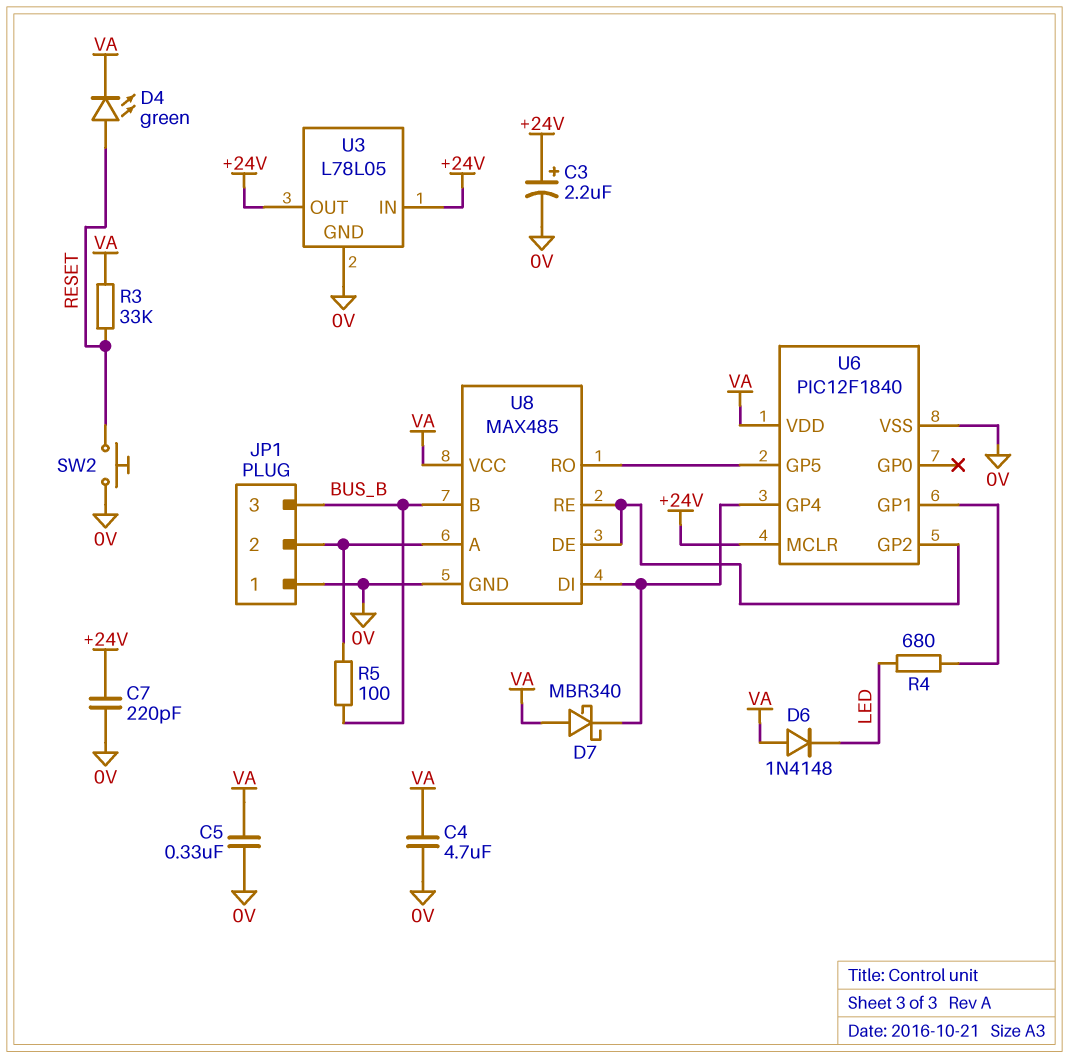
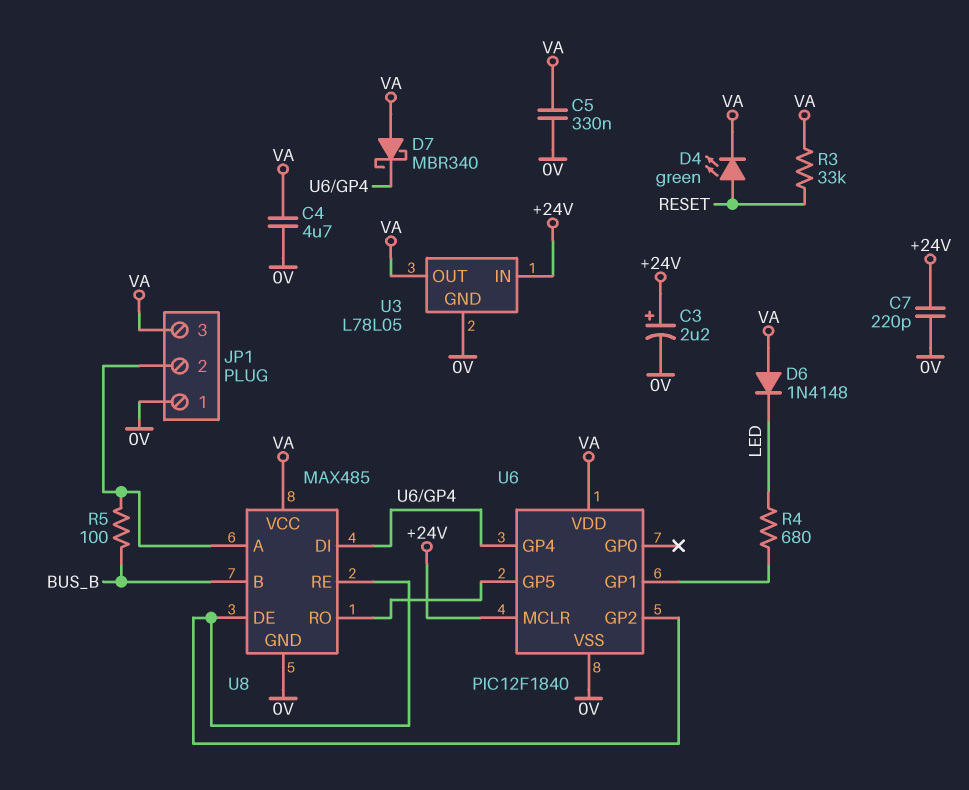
JP1 pin 3: BUS_B -> VA
SW2: button (0V, RESET) -> none
U3 pin OUT: +24V -> VA

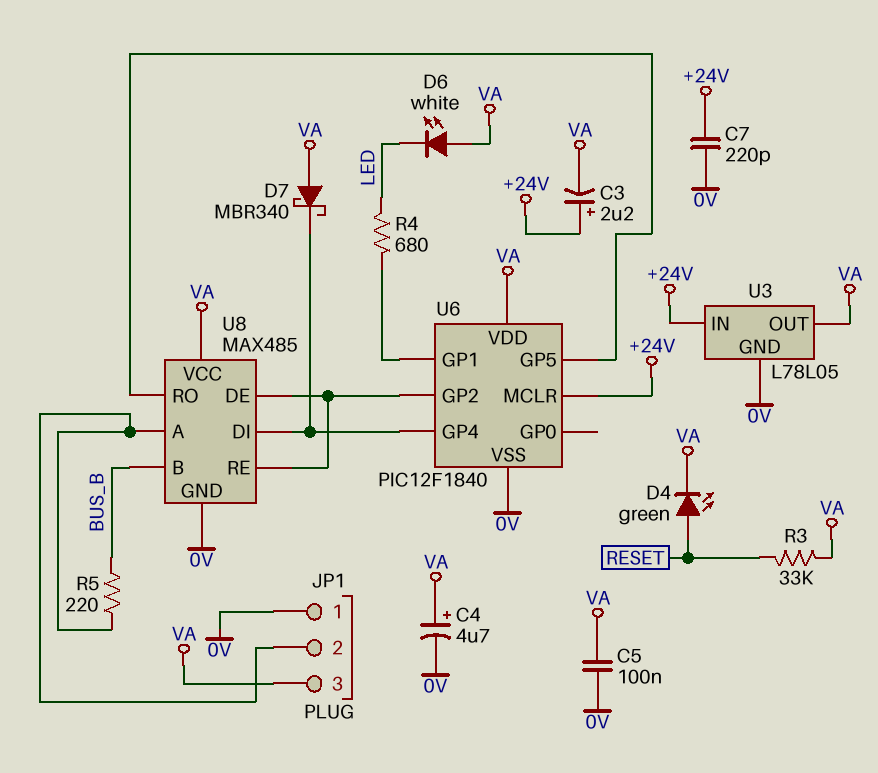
C3: 2.2uF (plus +24V, minus 0V) -> 2.2uF (plus +24V, minus VA)
C4: 4.7uF (0V, VA) -> 4.7uF (plus VA, minus 0V)
C5: 330nF (0V, VA) -> 100nF (0V, VA)
D6: diode 1N4148 (A VA, K LED) -> LED white (A VA, K LED)
R5: 100 (BUS_B, JP1/2) -> 220 (BUS_B, JP1/2)

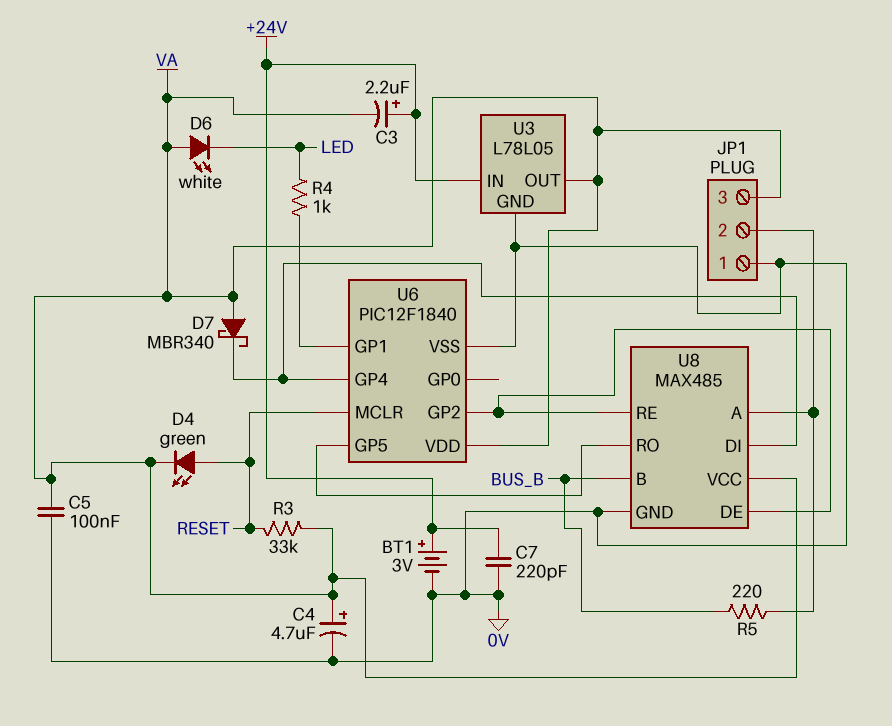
BT1: none -> 3V (plus +24V, minus 0V)
R4: 680 (LED, U6/GP1) -> 1k (LED, U6/GP1)
U6 pin MCLR: +24V -> RESET

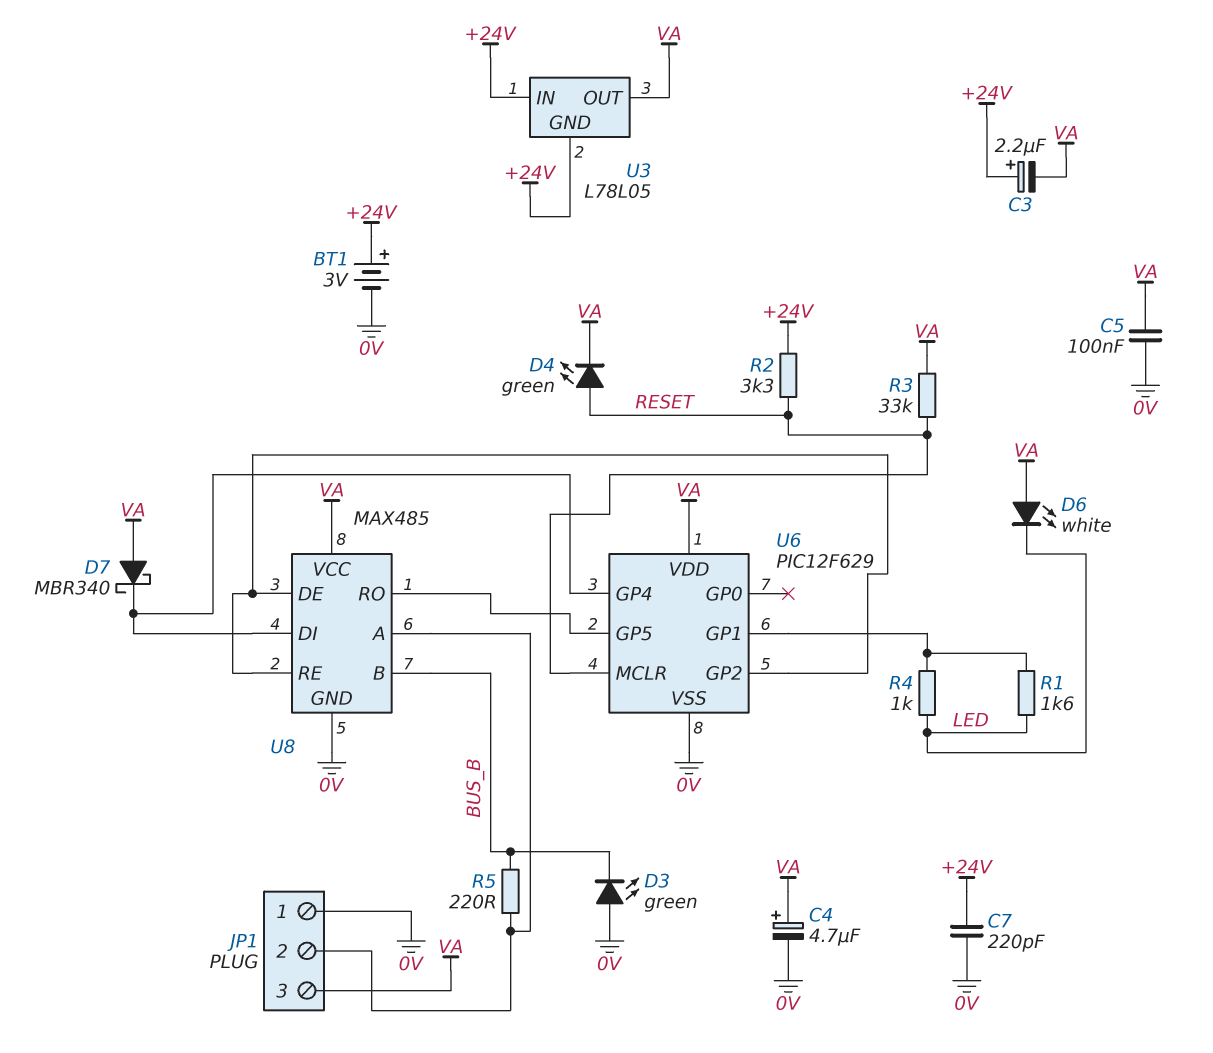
D3: none -> LED green (A 0V, K BUS_B)
R1: none -> 1.6k (LED, U6/GP1)
R2: none -> 3.3k (+24V, RESET)
U3 pin GND: 0V -> +24V
U6: PIC12F1840 -> PIC12F629

